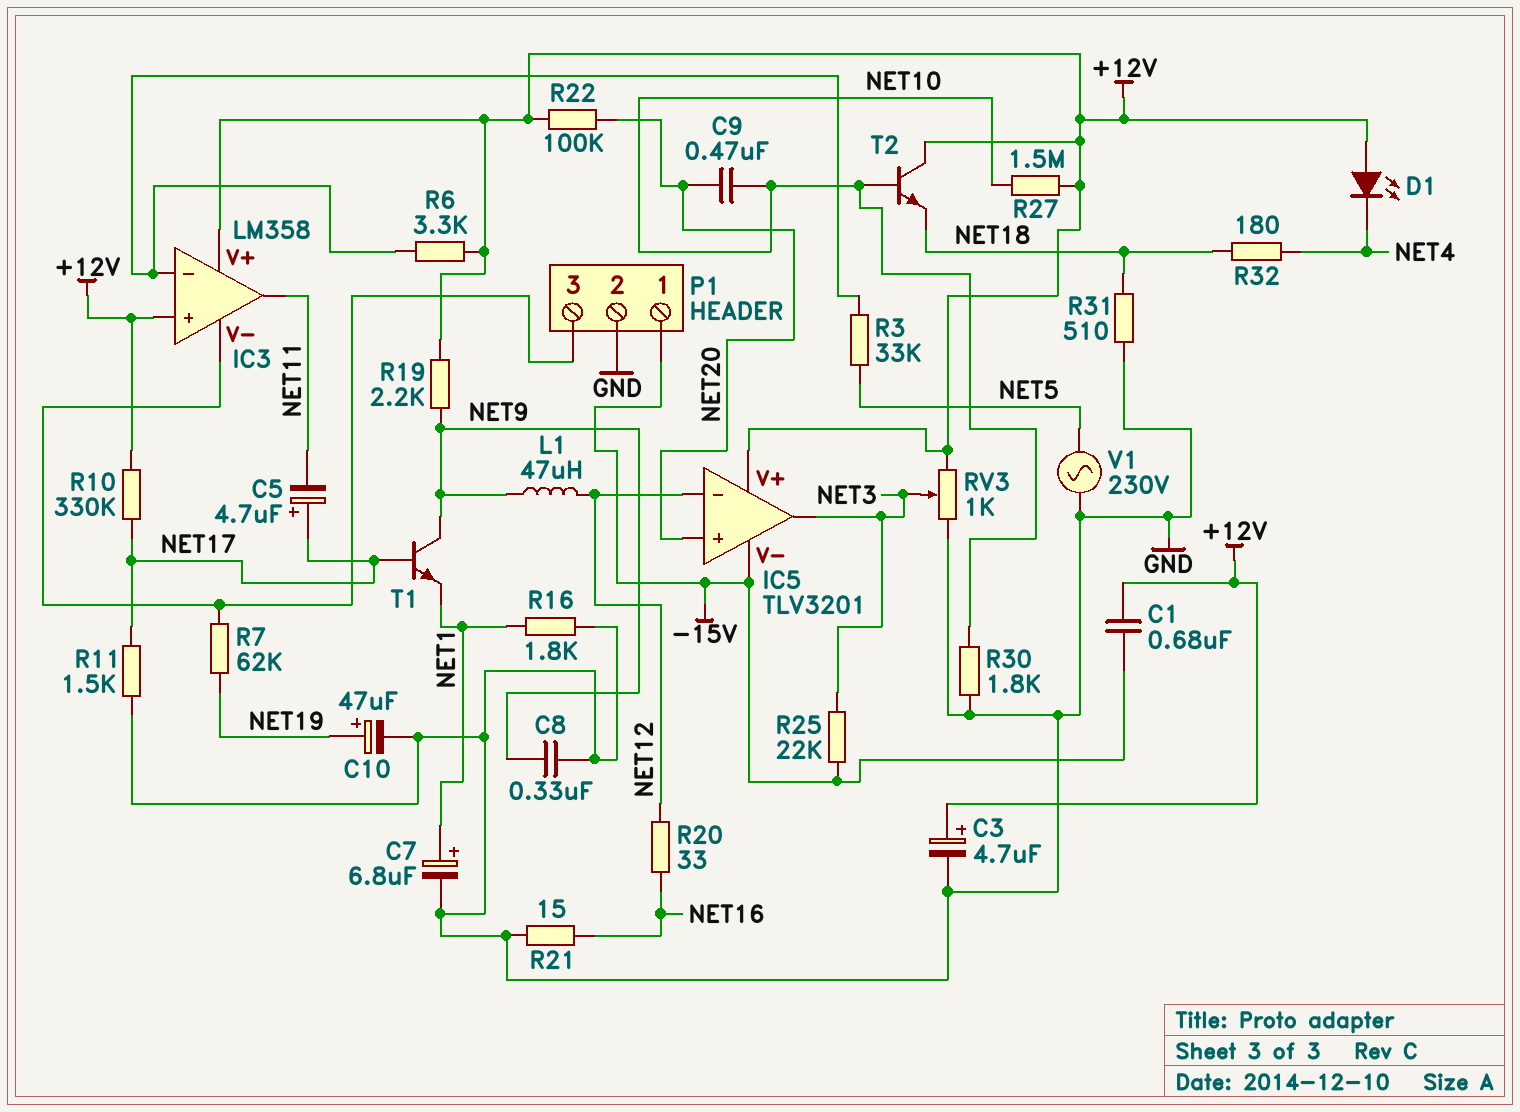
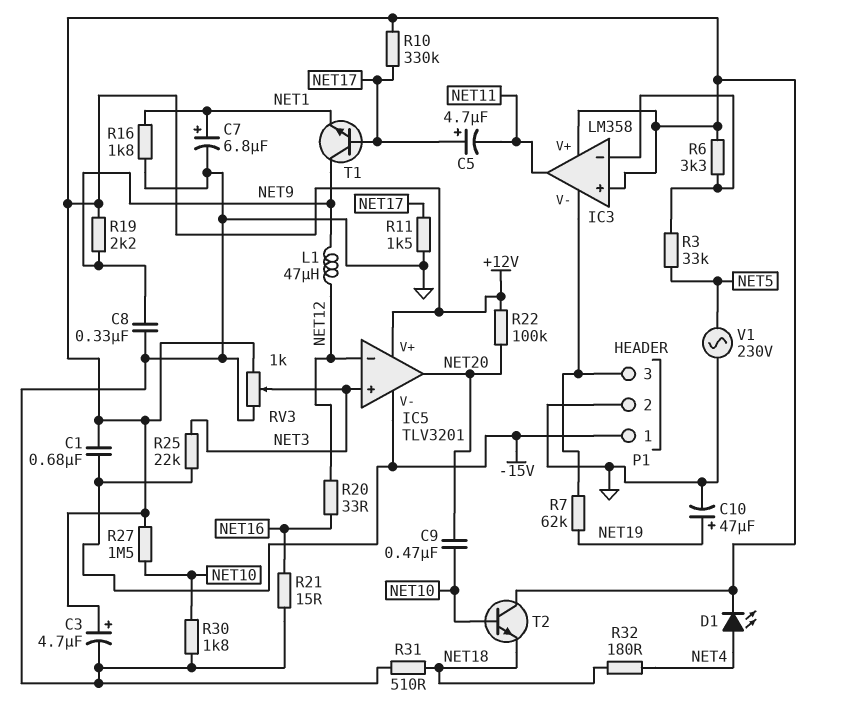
D1: LED (A +12V, K NET4) -> LED (A NET4, K +12V)
IC5 pin in+: NET20 -> NET3
IC5 pin out: NET3 -> NET20

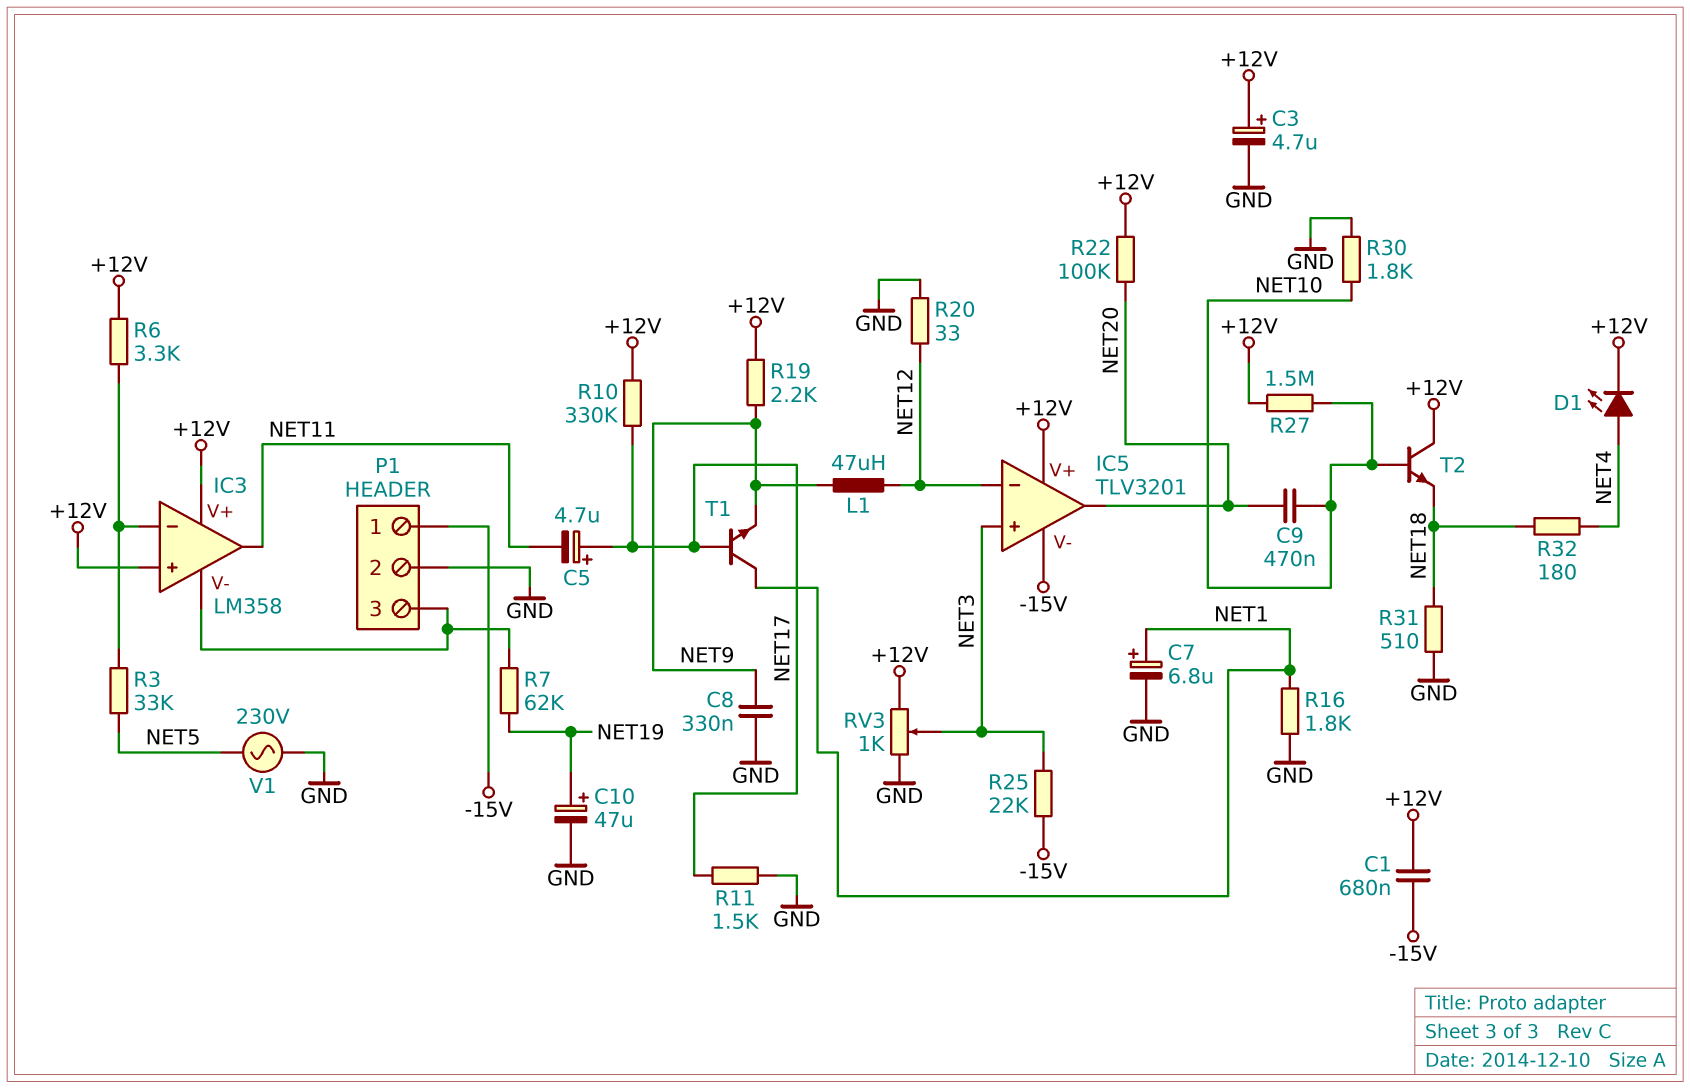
R20: 33 (NET12, NET16) -> 33 (GND, NET12)
R21: 15 (GND, NET16) -> none
T1: NPN (B NET17, C NET9, E NET1) -> NPN (B NET17, C NET1, E NET9)

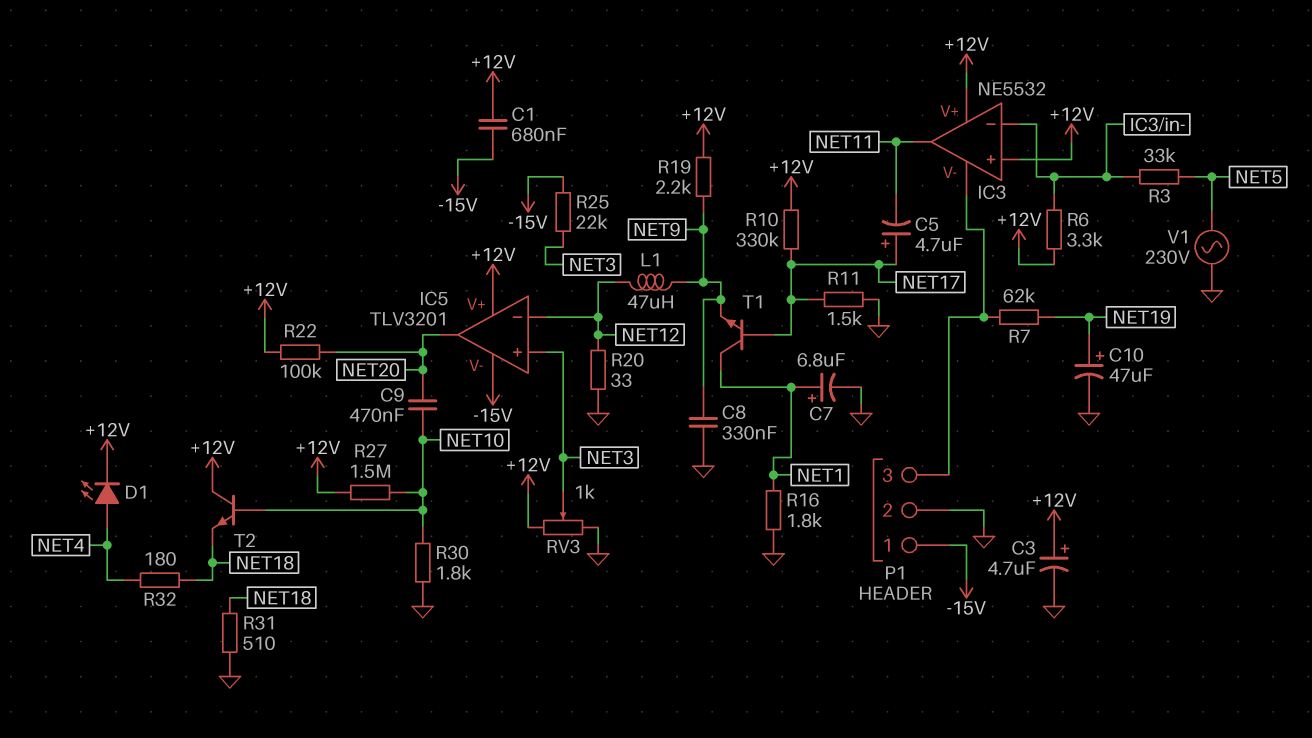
IC3: LM358 -> NE5532

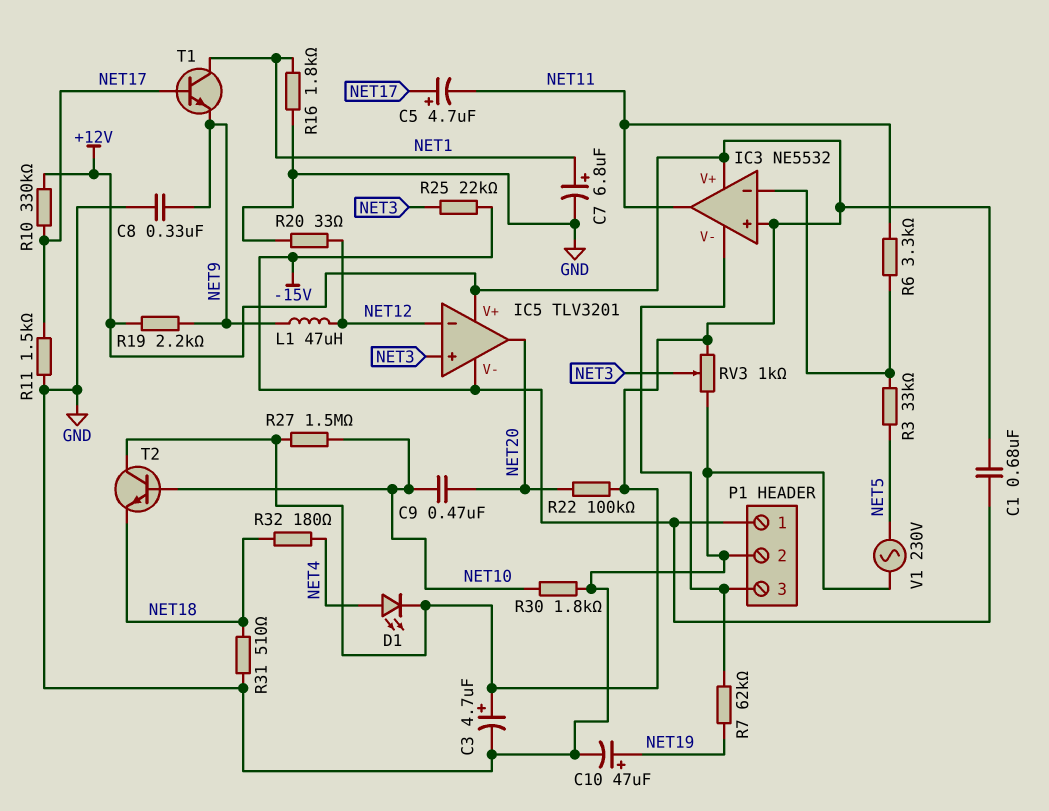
R6: 3.3k (+12V, IC3/in-) -> 3.3k (IC3/in-, NET11)

